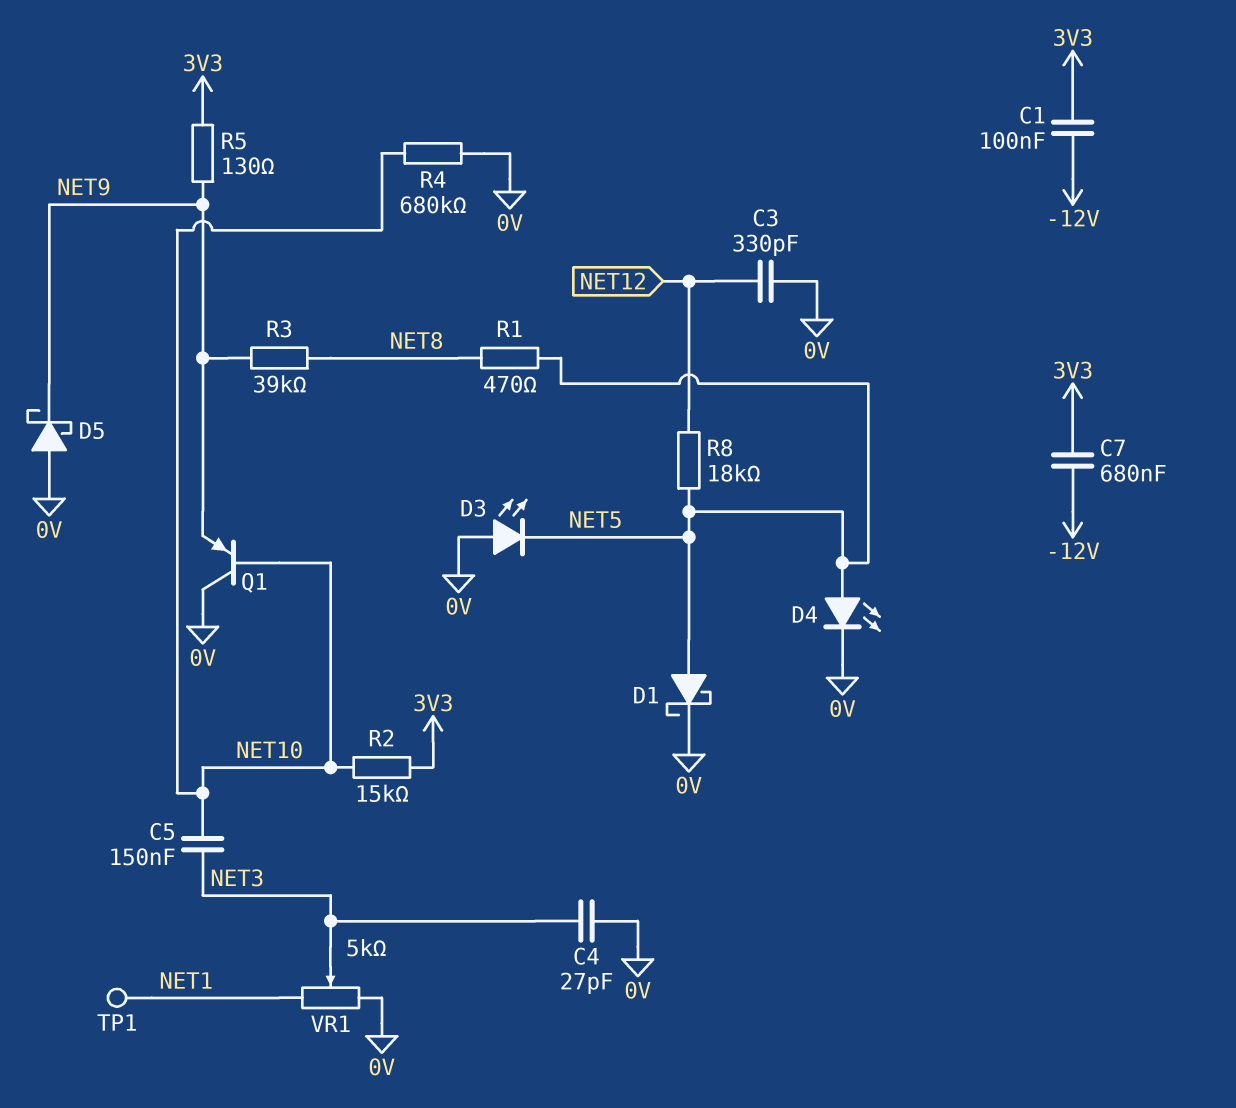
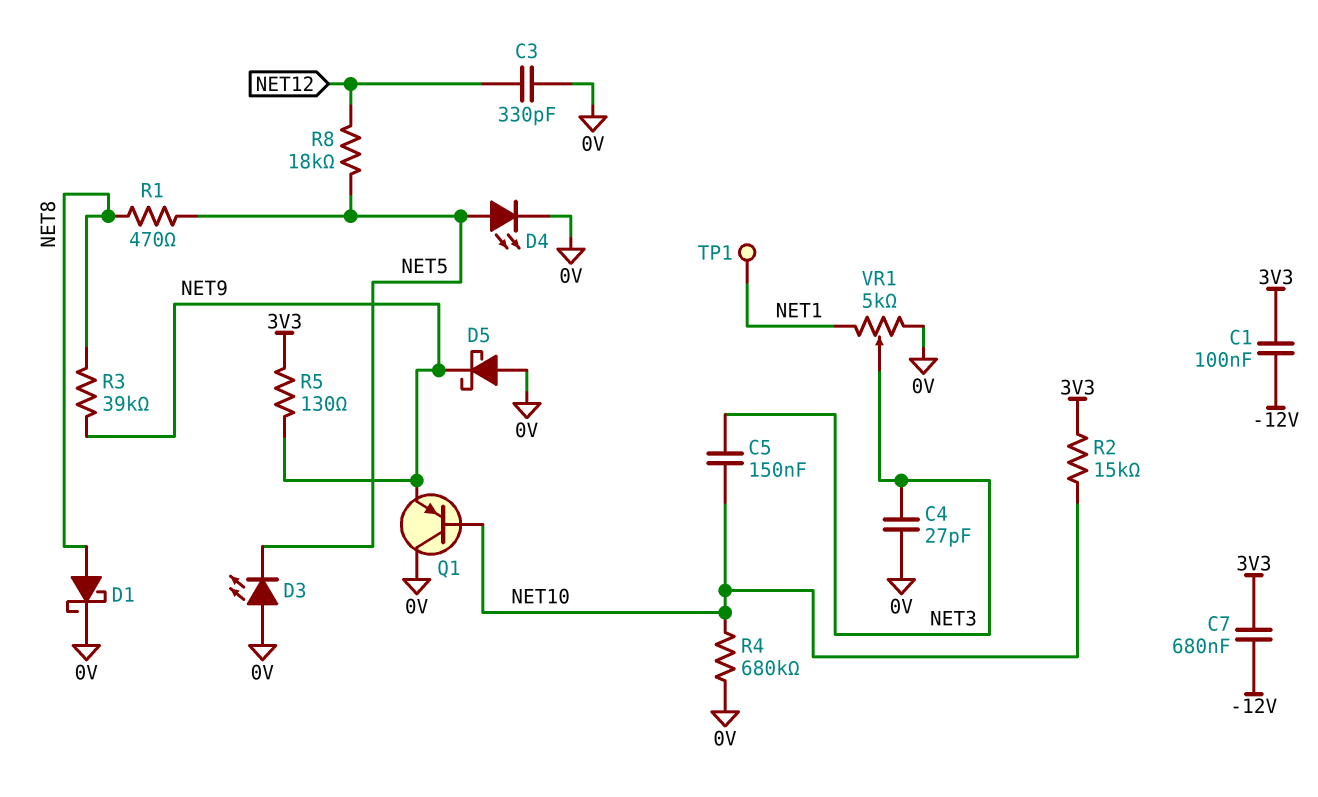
D1: schottky (A NET5, K 0V) -> schottky (A NET8, K 0V)

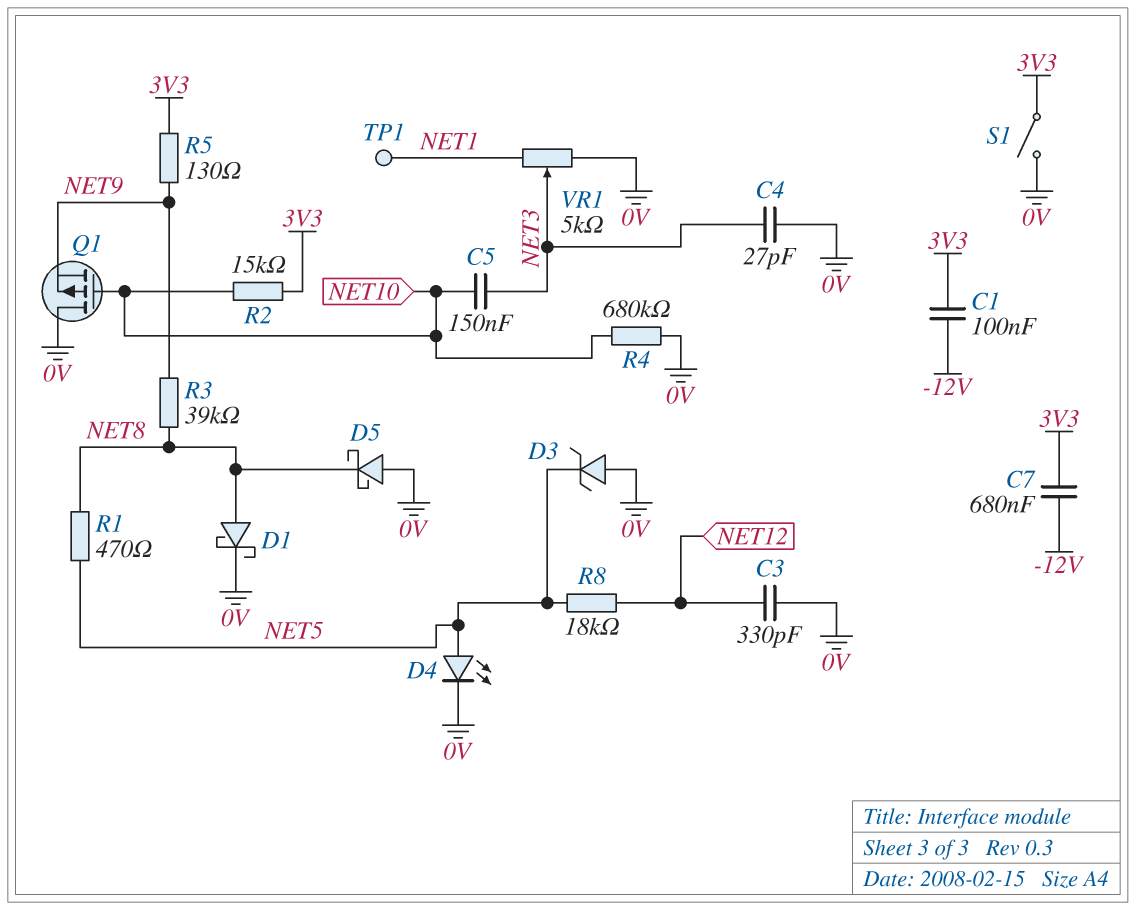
D3: LED (A 0V, K NET5) -> zener (A 0V, K NET5)
D5: schottky (A 0V, K NET9) -> schottky (A 0V, K NET8)
Q1: PNP (B NET10, C 0V, E NET9) -> PMOS (G NET10, D 0V, S NET9)
S1: none -> switch (0V, 3V3)

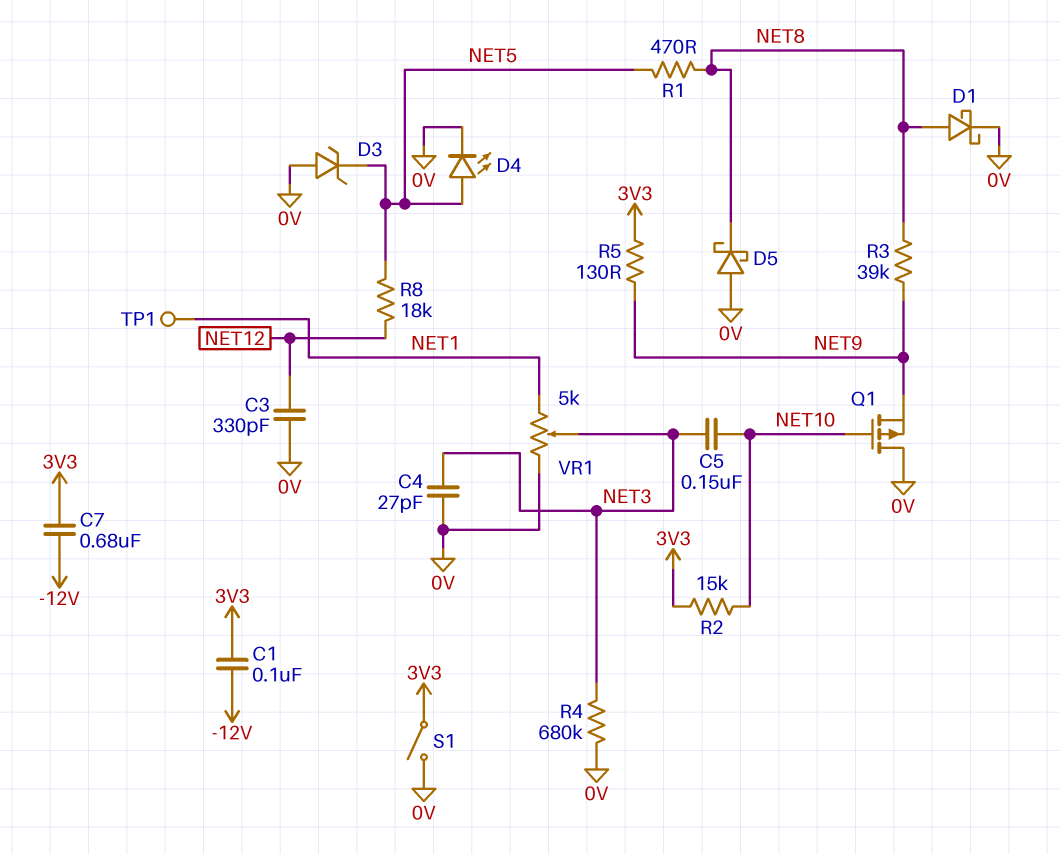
R4: 680k (0V, NET10) -> 680k (0V, NET3)

